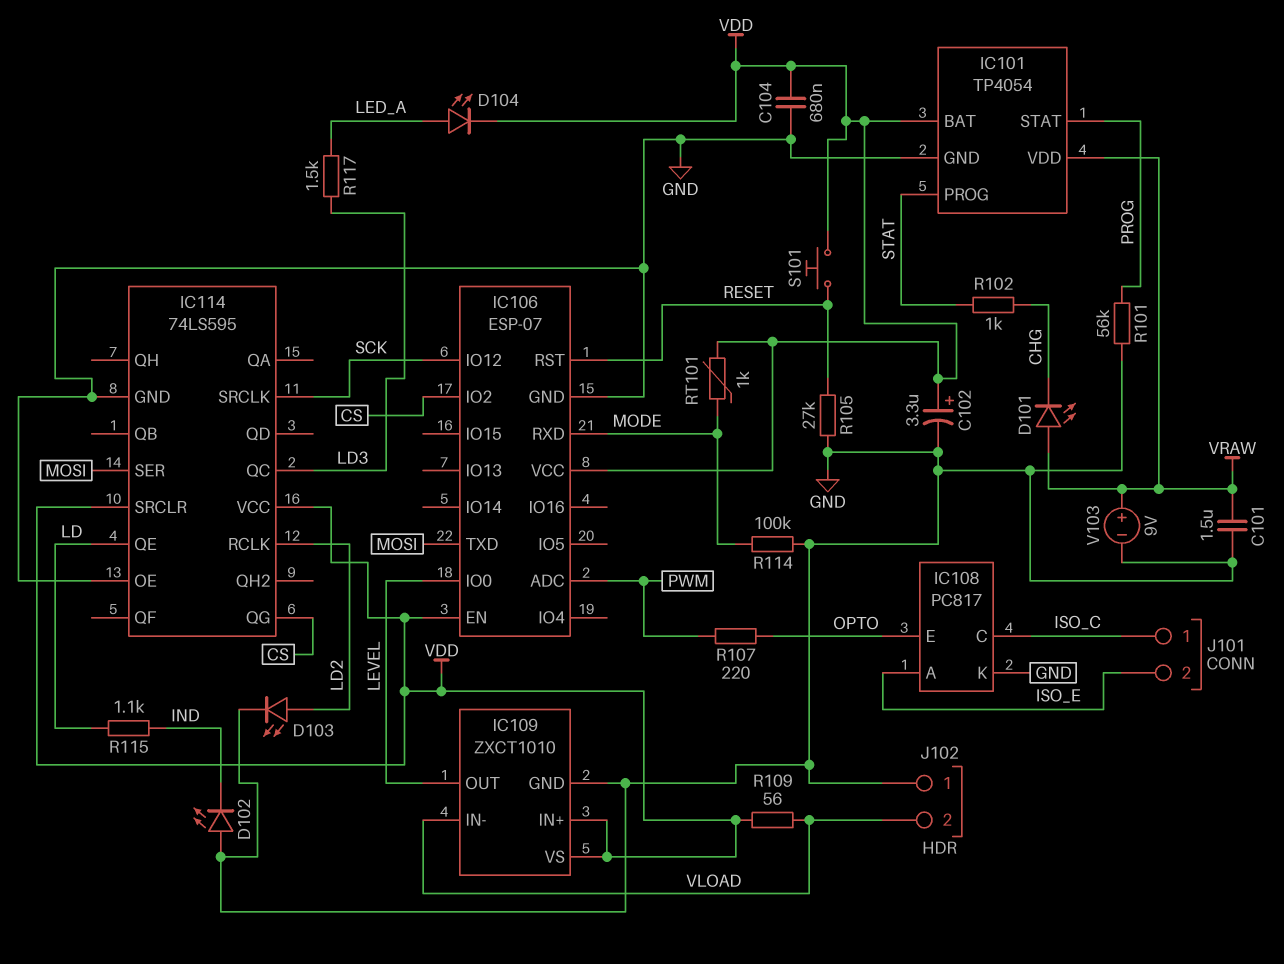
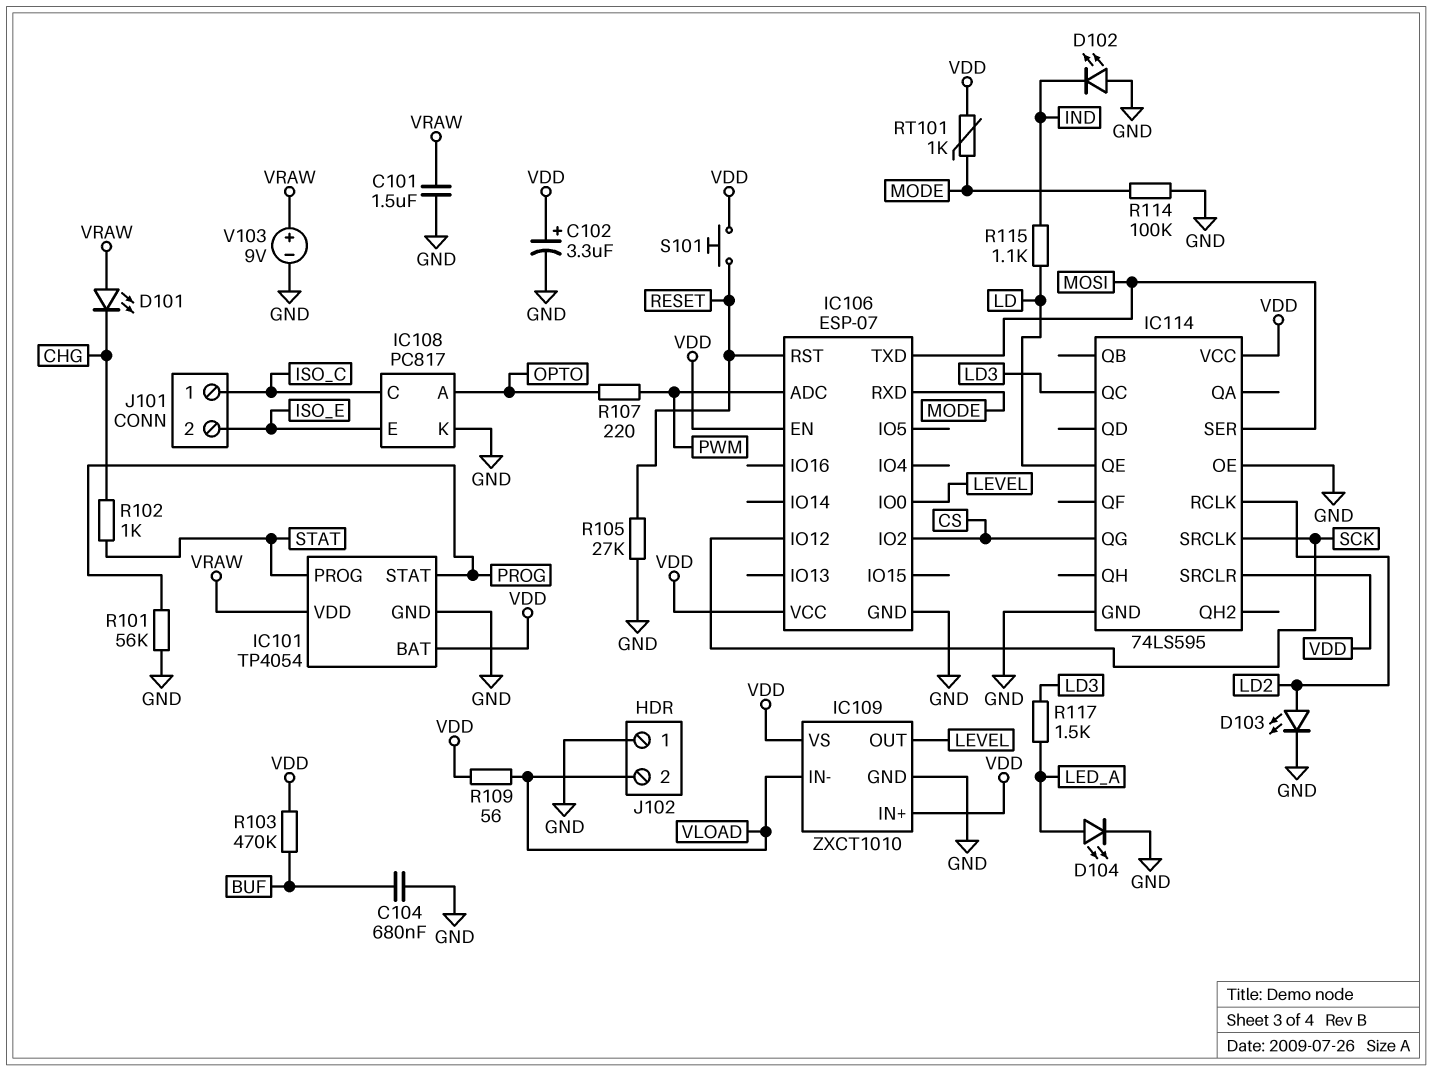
C104: 680nF (GND, VDD) -> 680nF (BUF, GND)
D104: LED (A LED_A, K VDD) -> LED (A LED_A, K GND)
IC108 pin A: ISO_E -> OPTO
IC108 pin E: OPTO -> ISO_E
R103: none -> 470k (BUF, VDD)

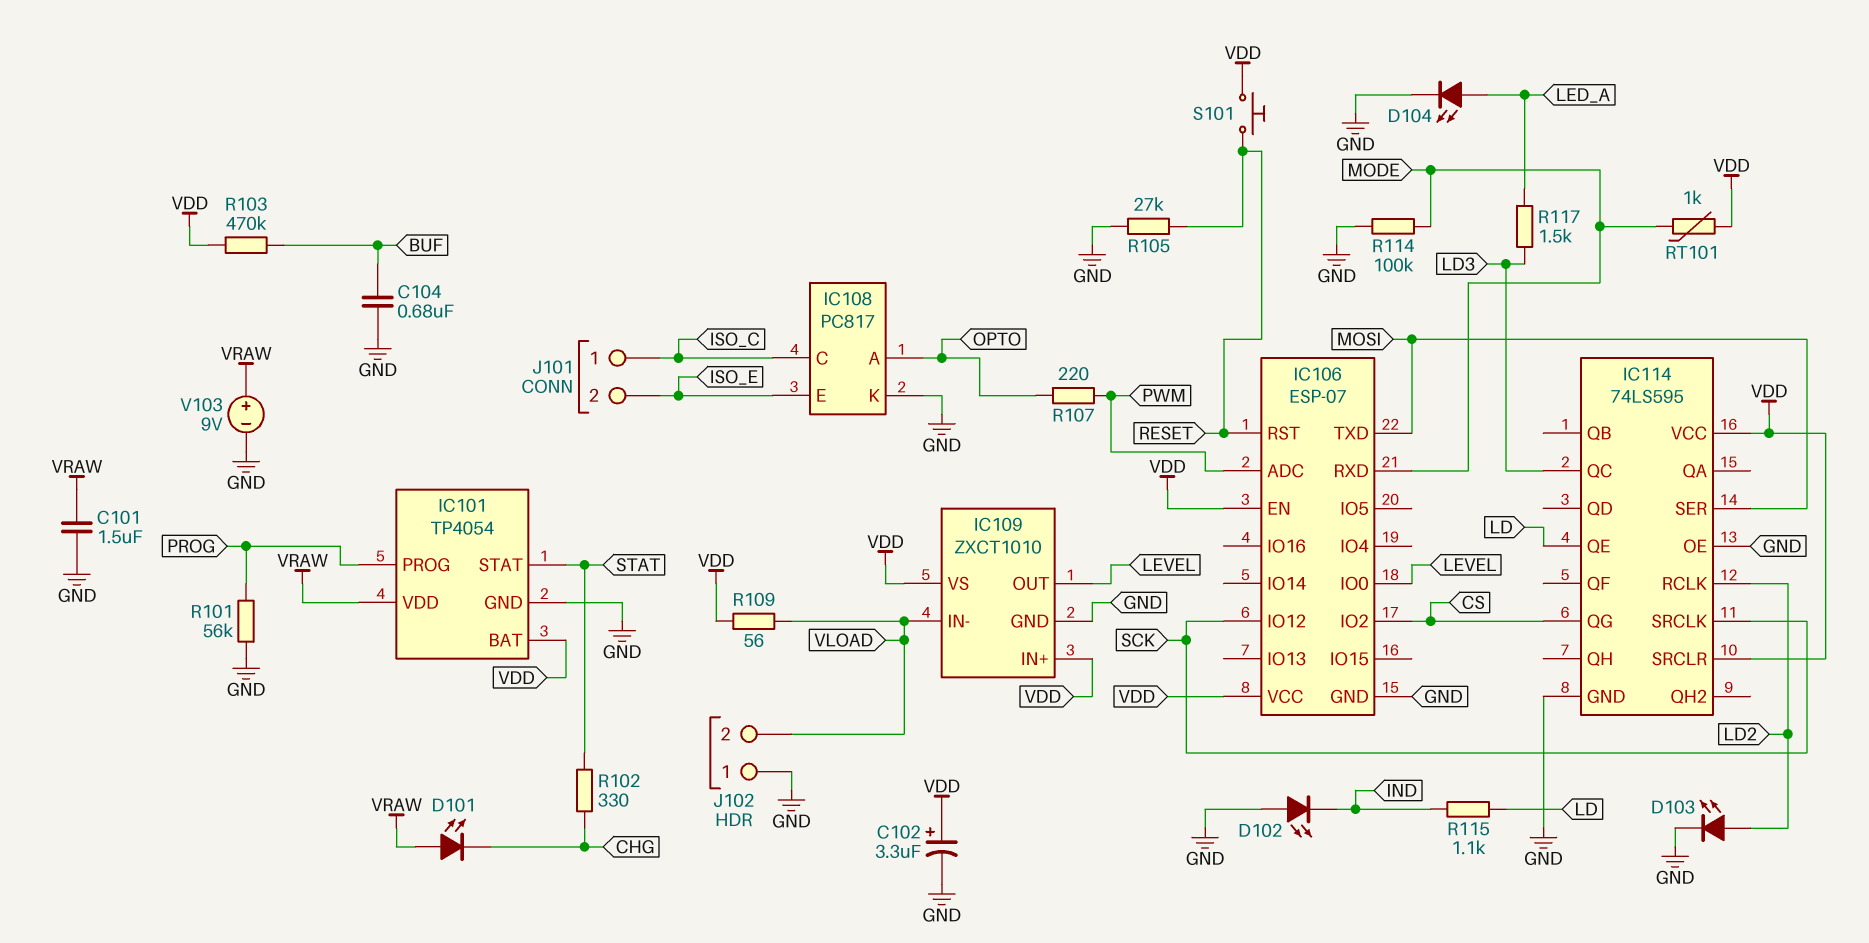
IC101 pin PROG: STAT -> PROG
IC101 pin STAT: PROG -> STAT
R102: 1k (CHG, STAT) -> 330 (CHG, STAT)

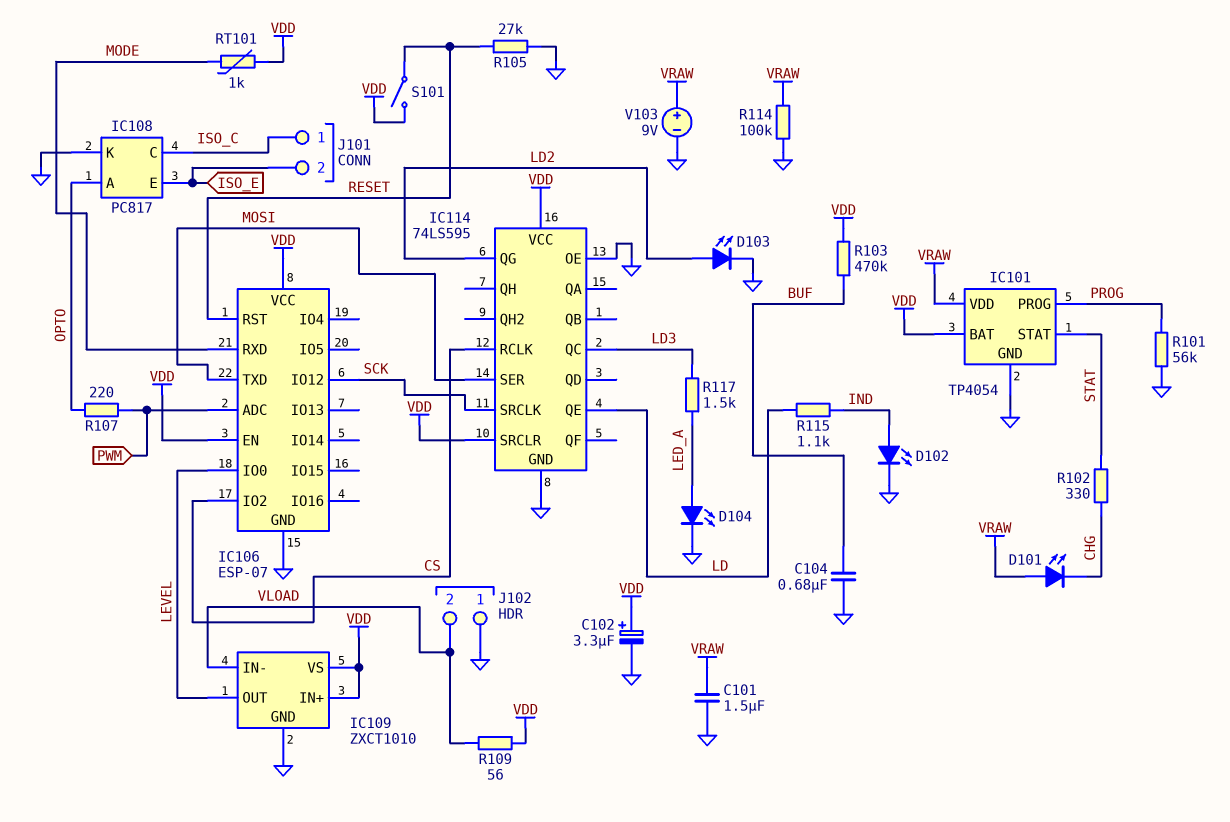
D102: LED (A GND, K IND) -> LED (A IND, K GND)
IC114 pin QG: CS -> LD2
IC114 pin RCLK: LD2 -> CS
R114: 100k (GND, MODE) -> 100k (GND, VRAW)
S101: button (RESET, VDD) -> switch (RESET, VDD)

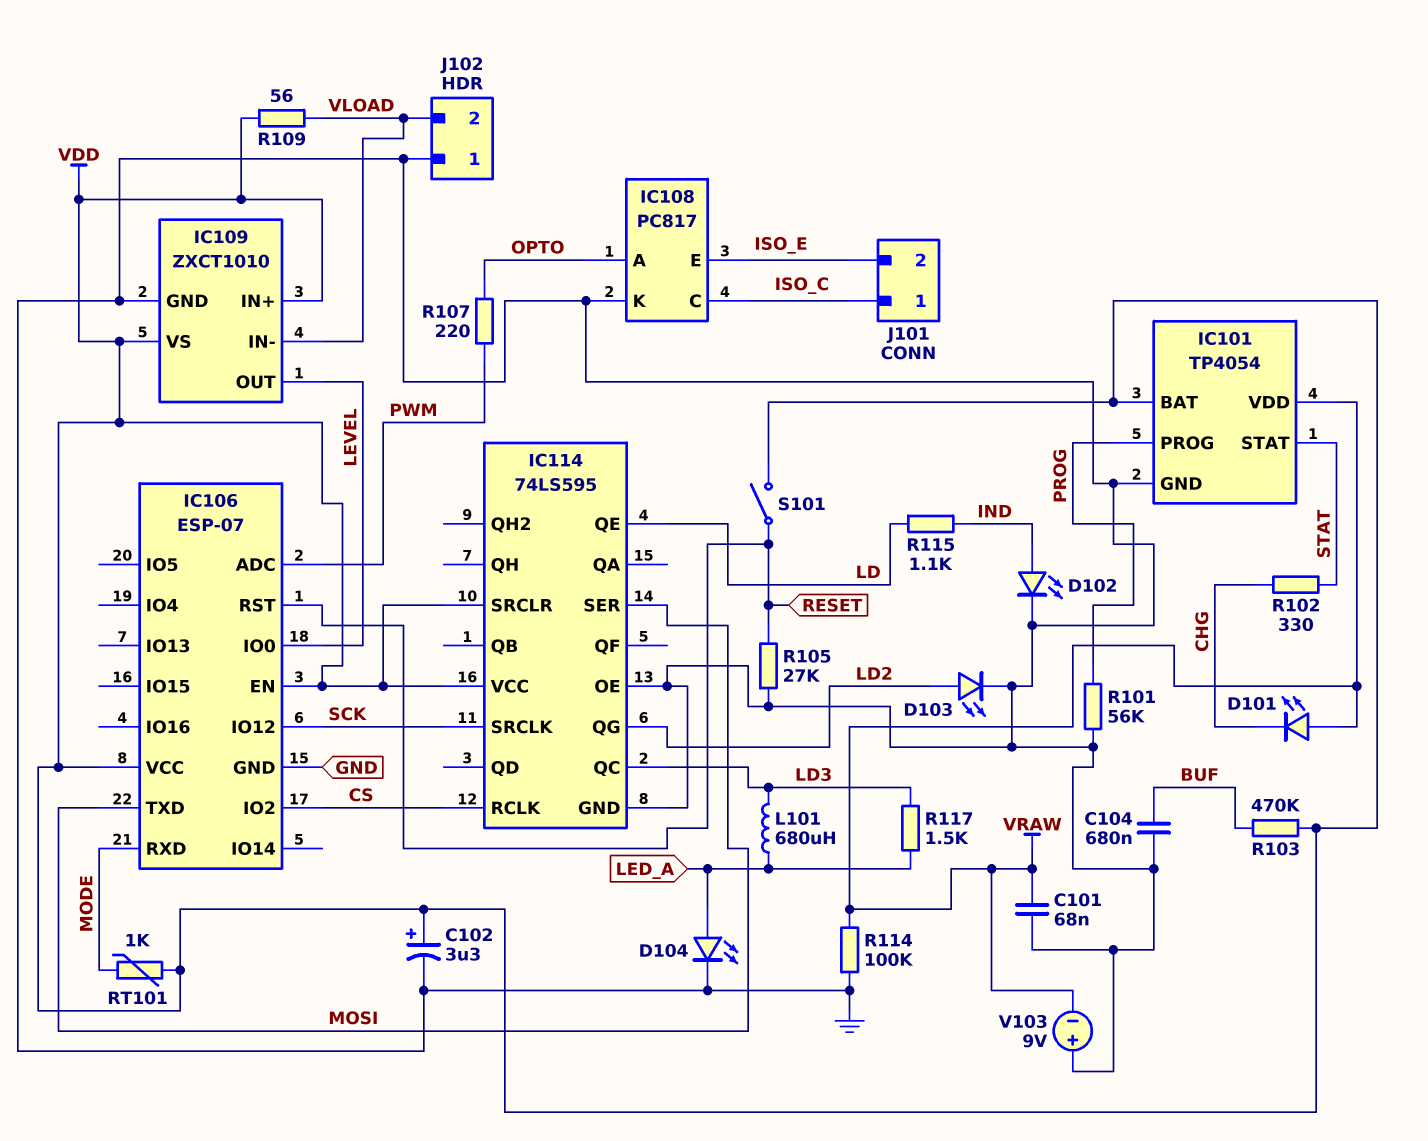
C101: 1.5uF (GND, VRAW) -> 68nF (GND, VRAW)
L101: none -> 680uH (LD3, LED_A)
V103: 9V (plus VRAW, minus GND) -> 9V (plus GND, minus VRAW)

